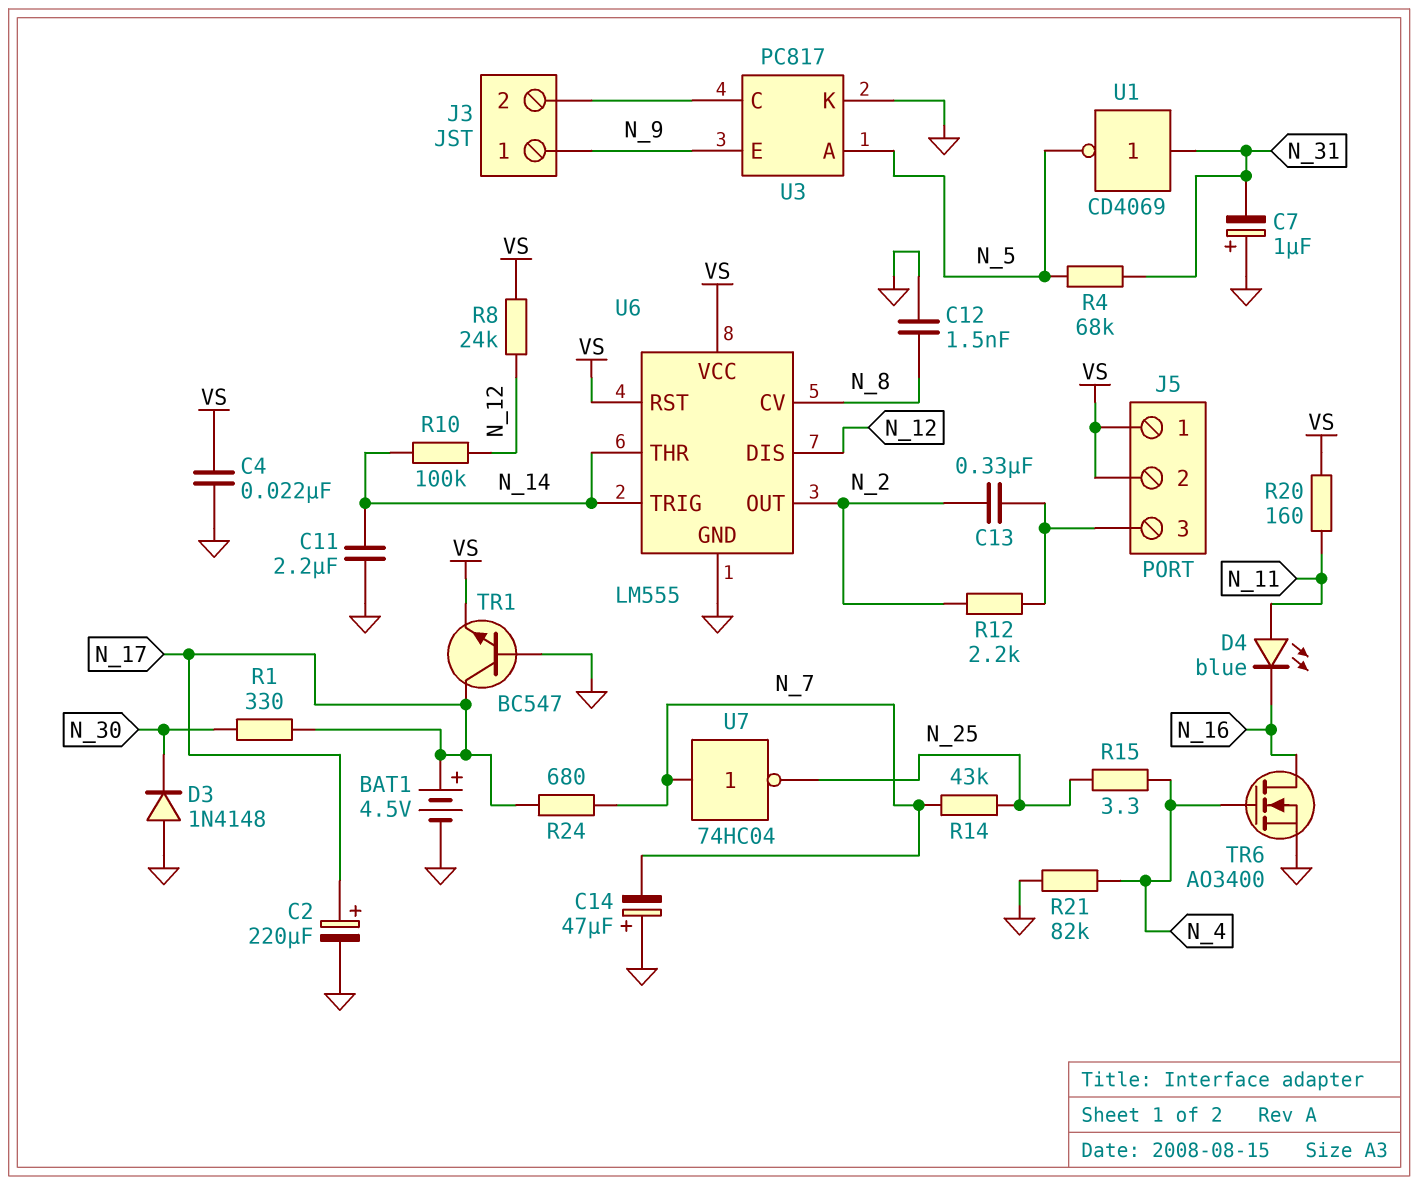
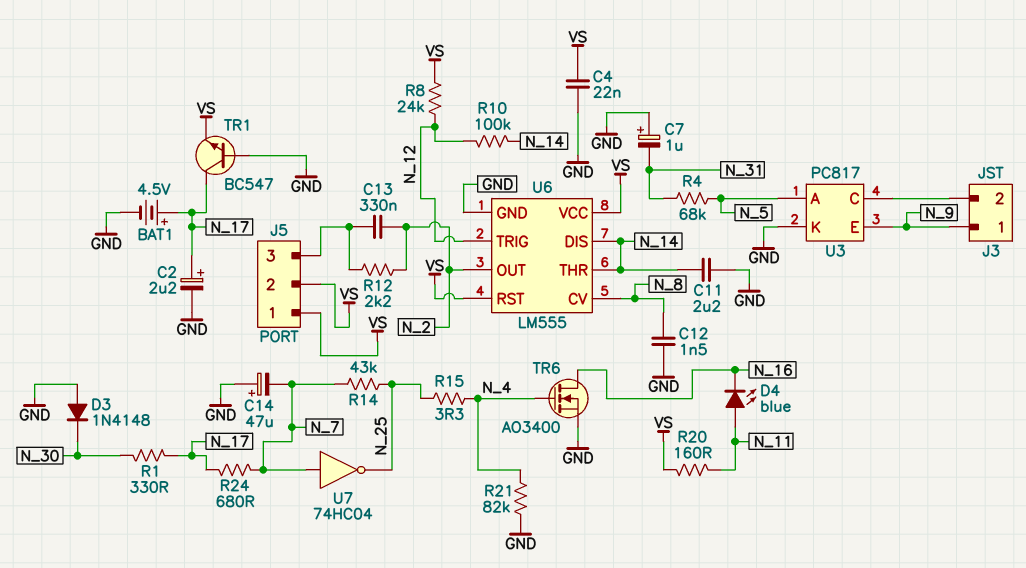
C2: 220uF (plus N_17, minus GND) -> 2.2uF (plus N_17, minus GND)
U1: NOT CD4069 (in N_31, out N_5) -> none
U6 pin DIS: N_12 -> N_14
U6 pin TRIG: N_14 -> N_12

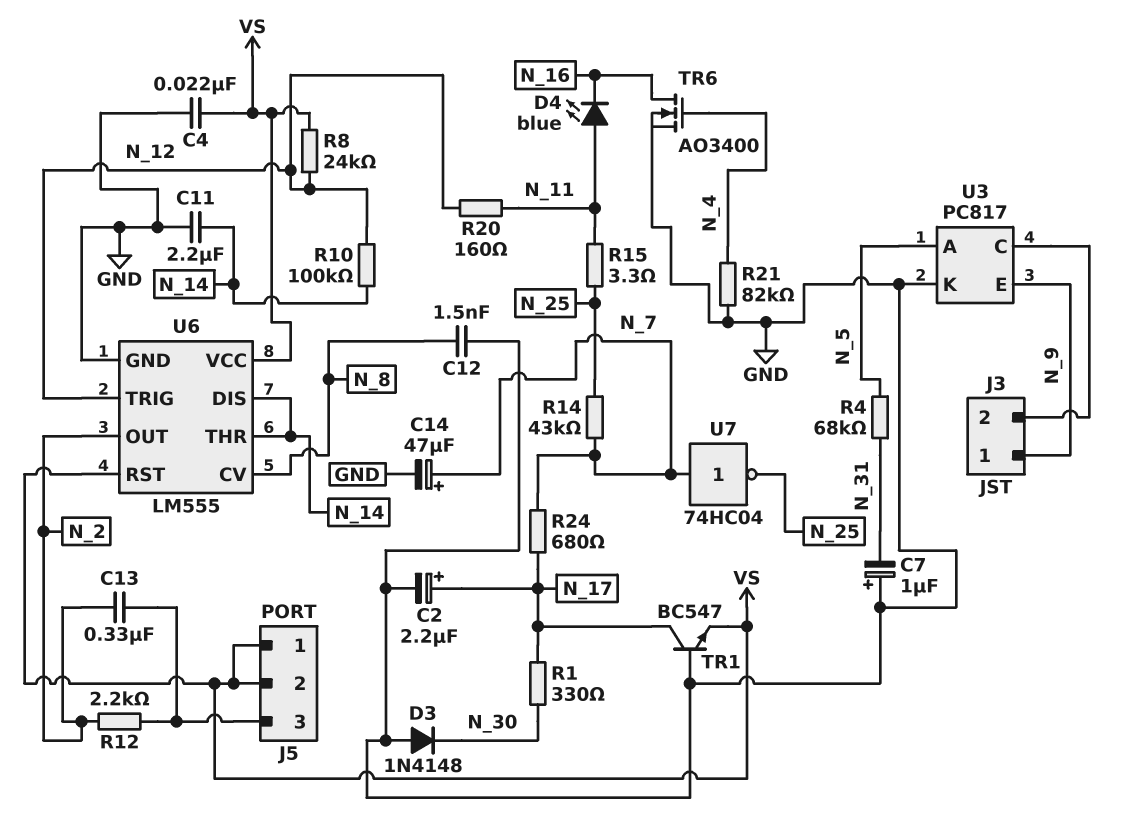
BAT1: 4.5V (plus N_17, minus GND) -> none
C14: 47uF (plus GND, minus N_7) -> 47uF (plus N_7, minus GND)
R15: 3.3 (N_4, N_25) -> 3.3 (N_11, N_25)
R20: 160 (N_11, VS) -> 160 (N_11, N_12)

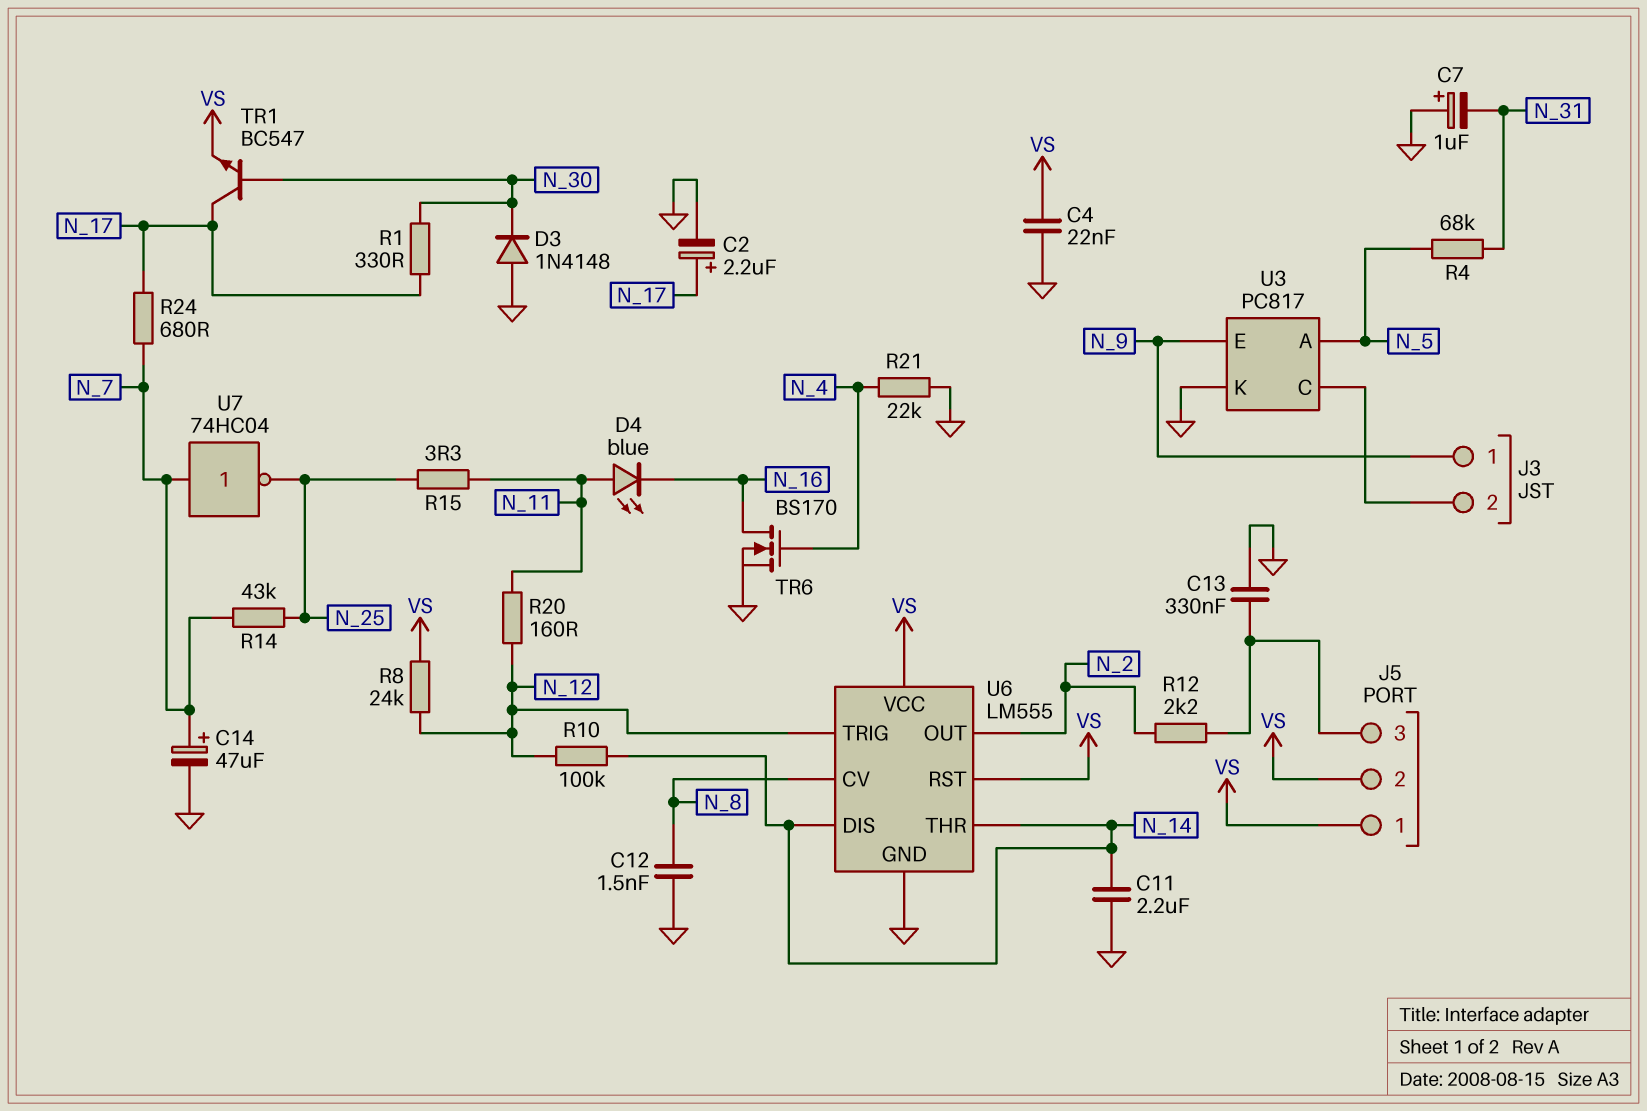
C13: 330nF (J5/3, N_2) -> 330nF (GND, J5/3)
R21: 82k (GND, N_4) -> 22k (GND, N_4)
TR1: NPN BC547 (B GND, C N_17, E VS) -> NPN BC547 (B N_30, C N_17, E VS)
TR6: NMOS AO3400 (G N_4, D N_16, S GND) -> NMOS BS170 (G N_4, D N_16, S GND)

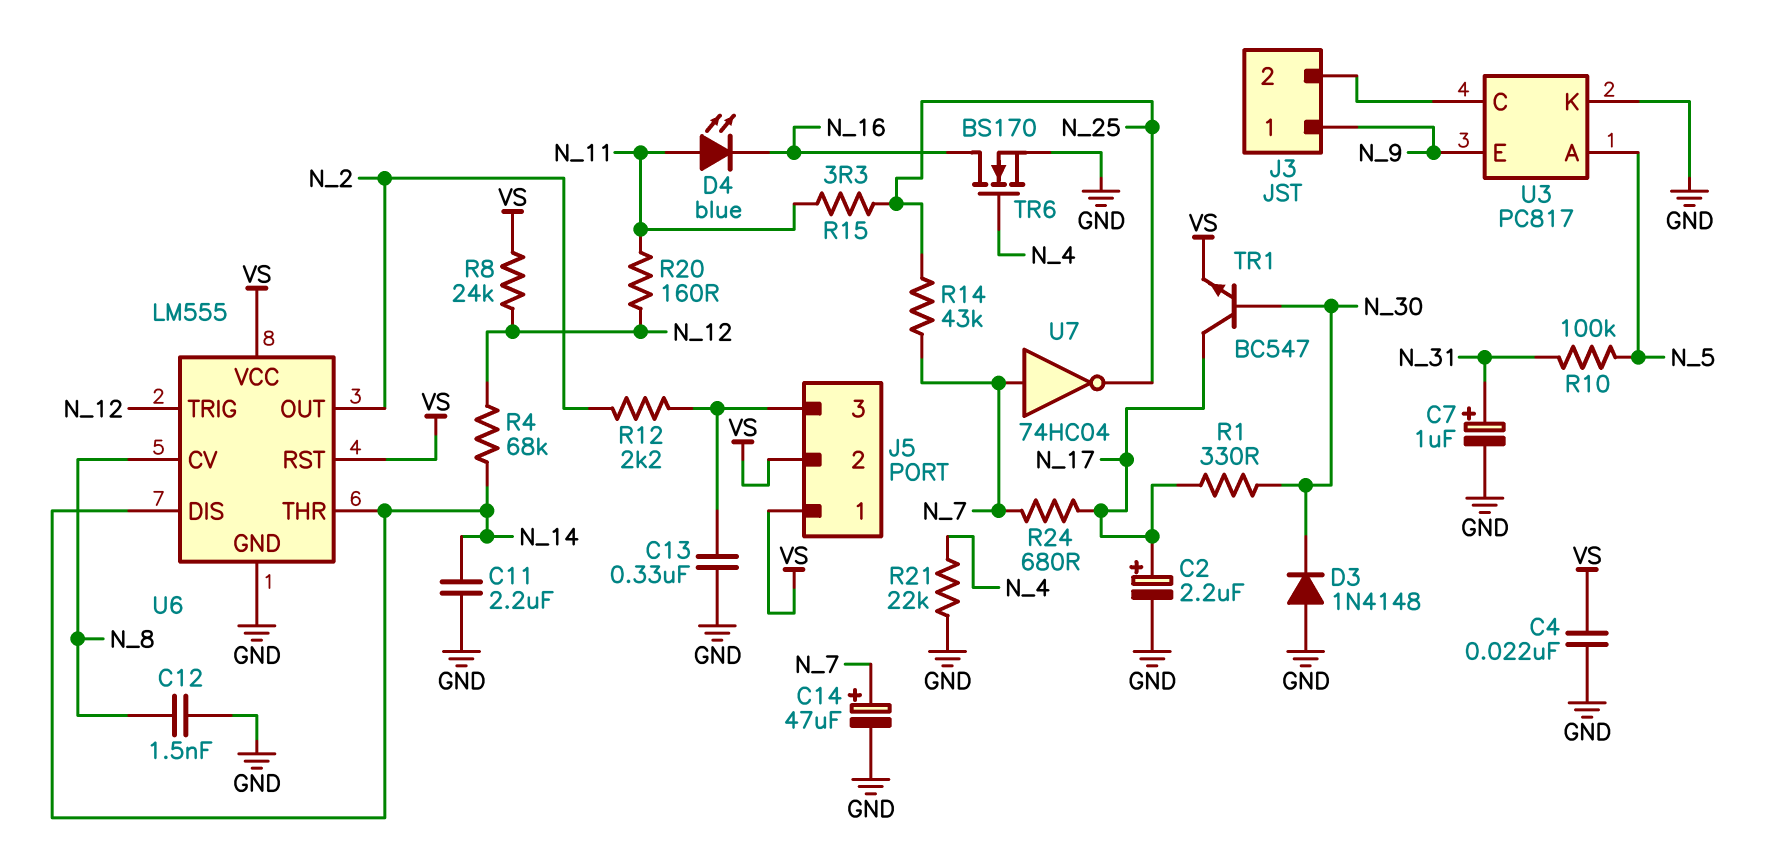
C7: 1uF (plus GND, minus N_31) -> 1uF (plus N_31, minus GND)
R4: 68k (N_5, N_31) -> 68k (N_12, N_14)
R10: 100k (N_12, N_14) -> 100k (N_5, N_31)

